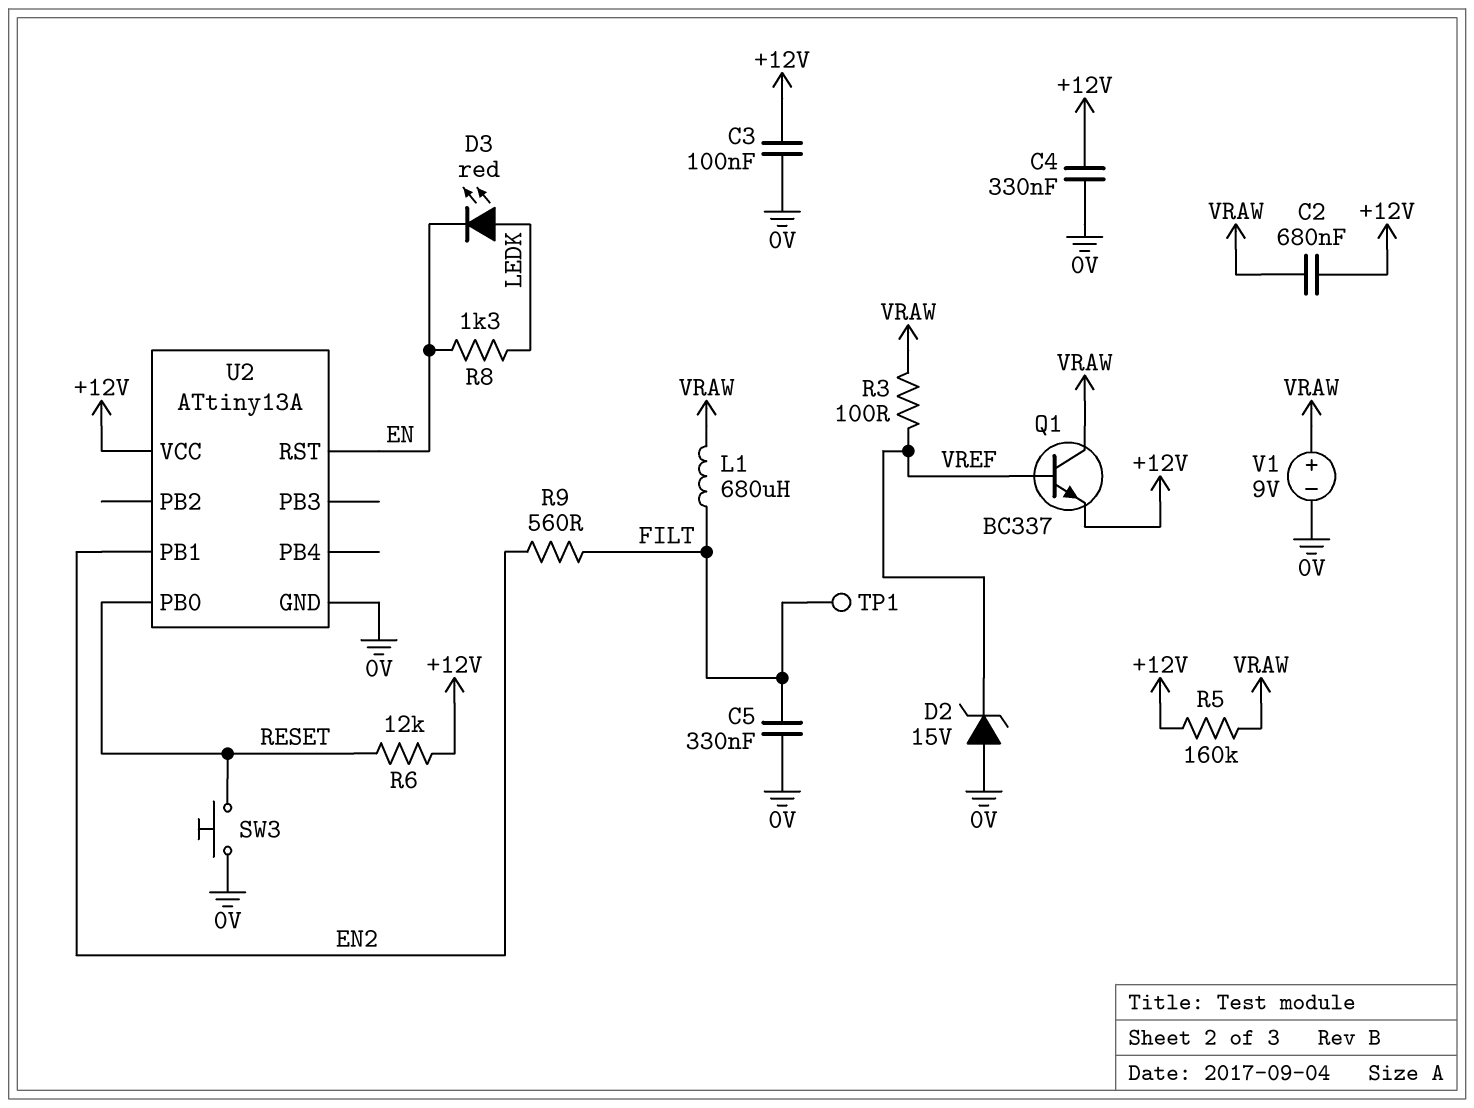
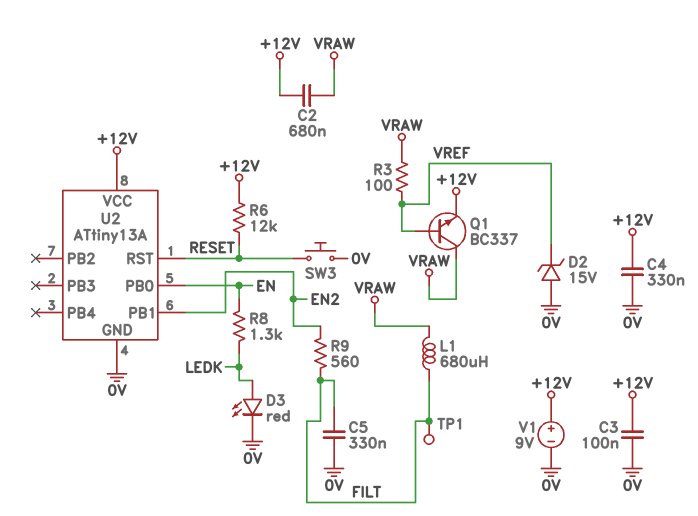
D3: LED red (A LEDK, K EN) -> LED red (A LEDK, K 0V)
R5: 160k (+12V, VRAW) -> none
U2 pin PB0: RESET -> EN
U2 pin RST: EN -> RESET
V1: 9V (plus VRAW, minus 0V) -> 9V (plus +12V, minus 0V)

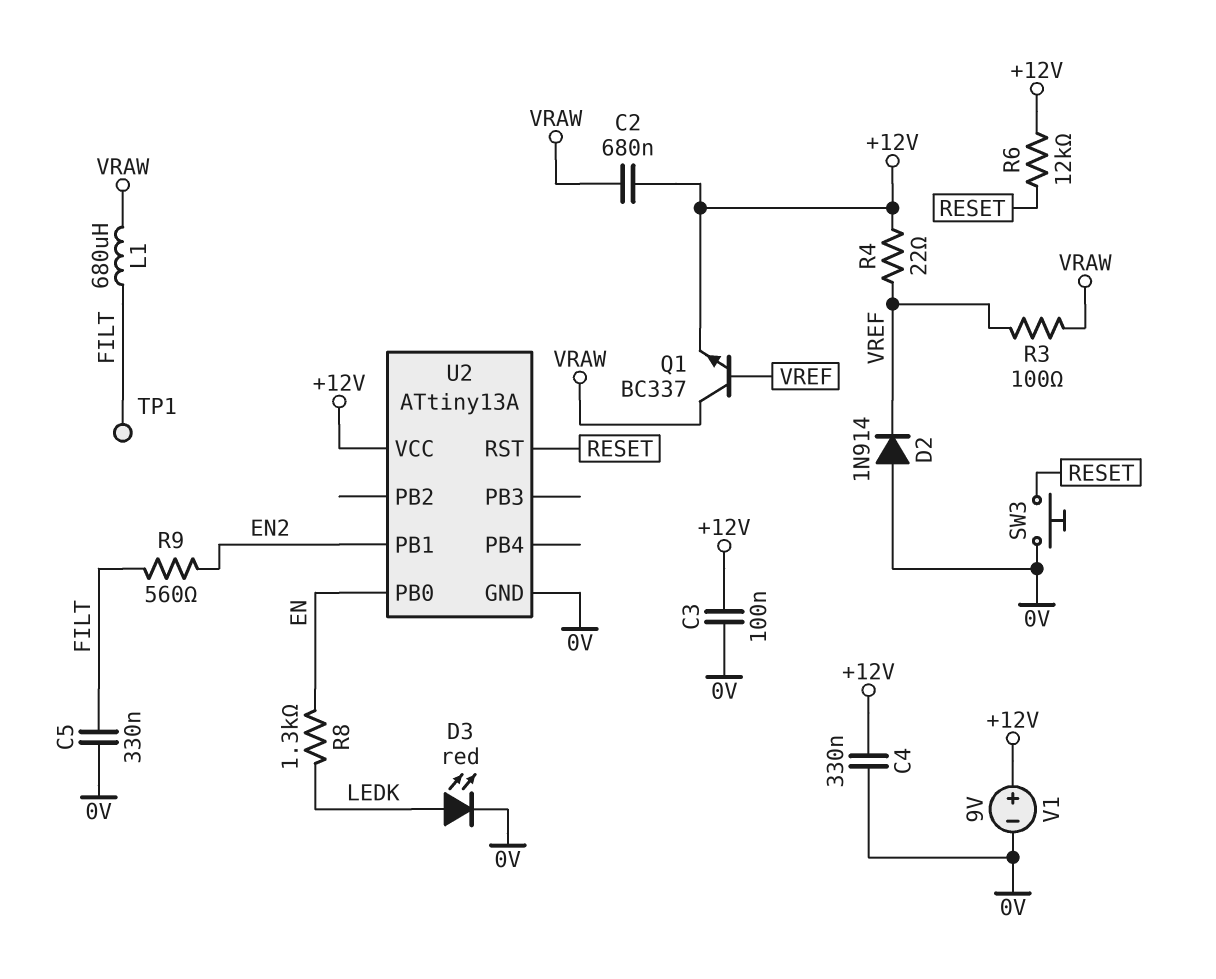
D2: zener 15V (A 0V, K VREF) -> diode 1N914 (A 0V, K VREF)
R4: none -> 22 (+12V, VREF)

